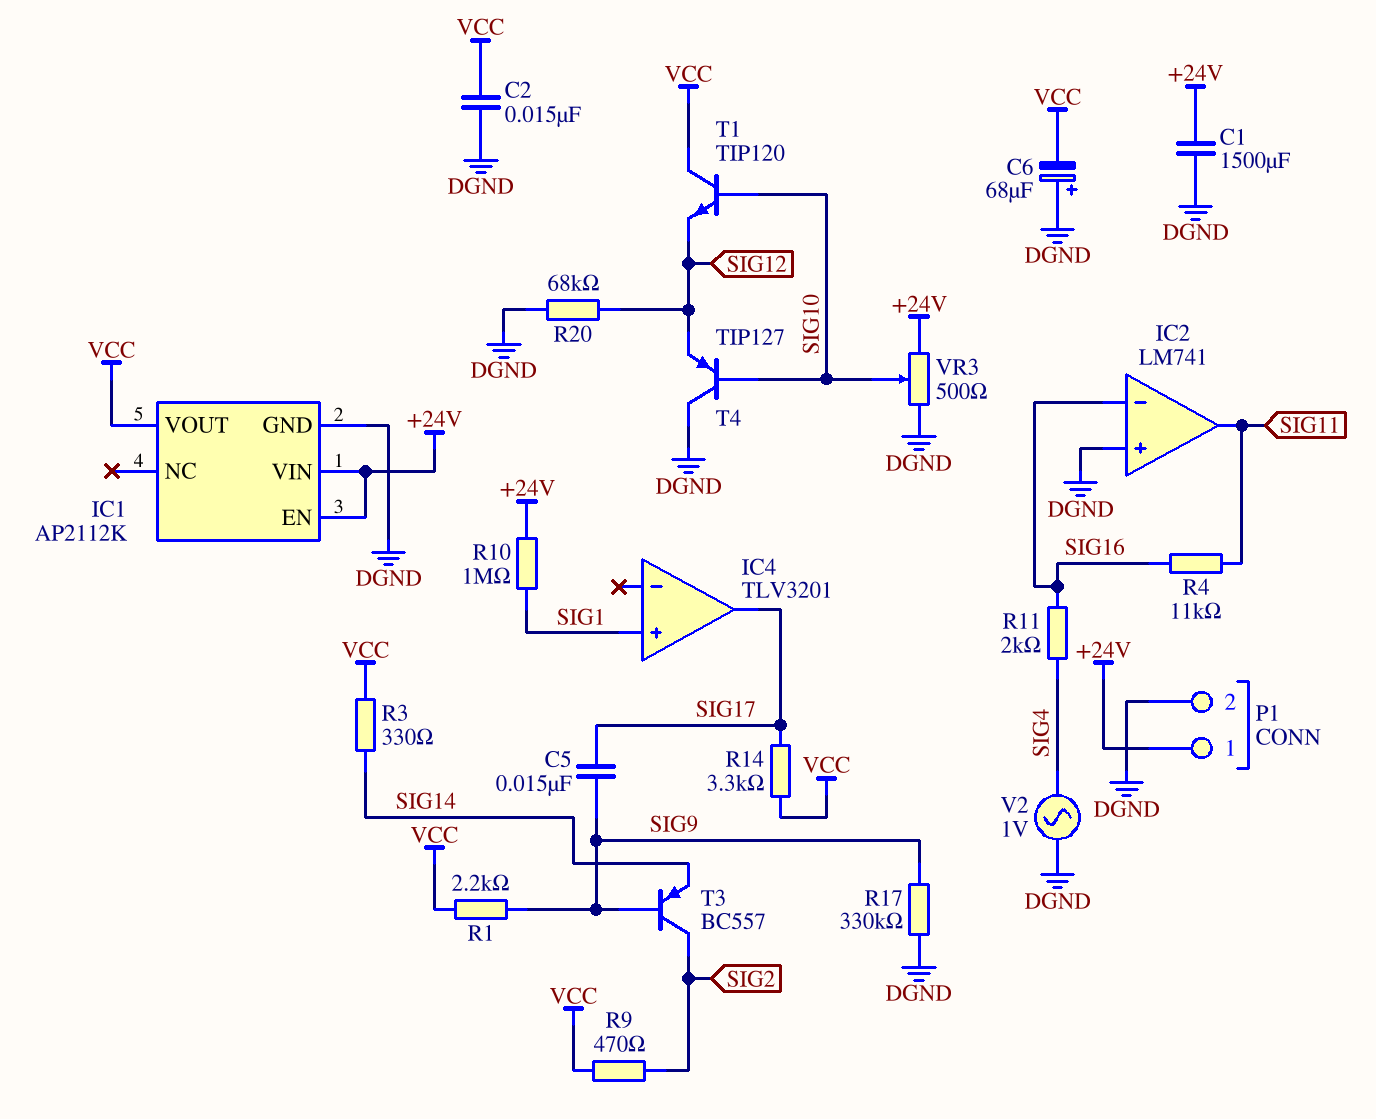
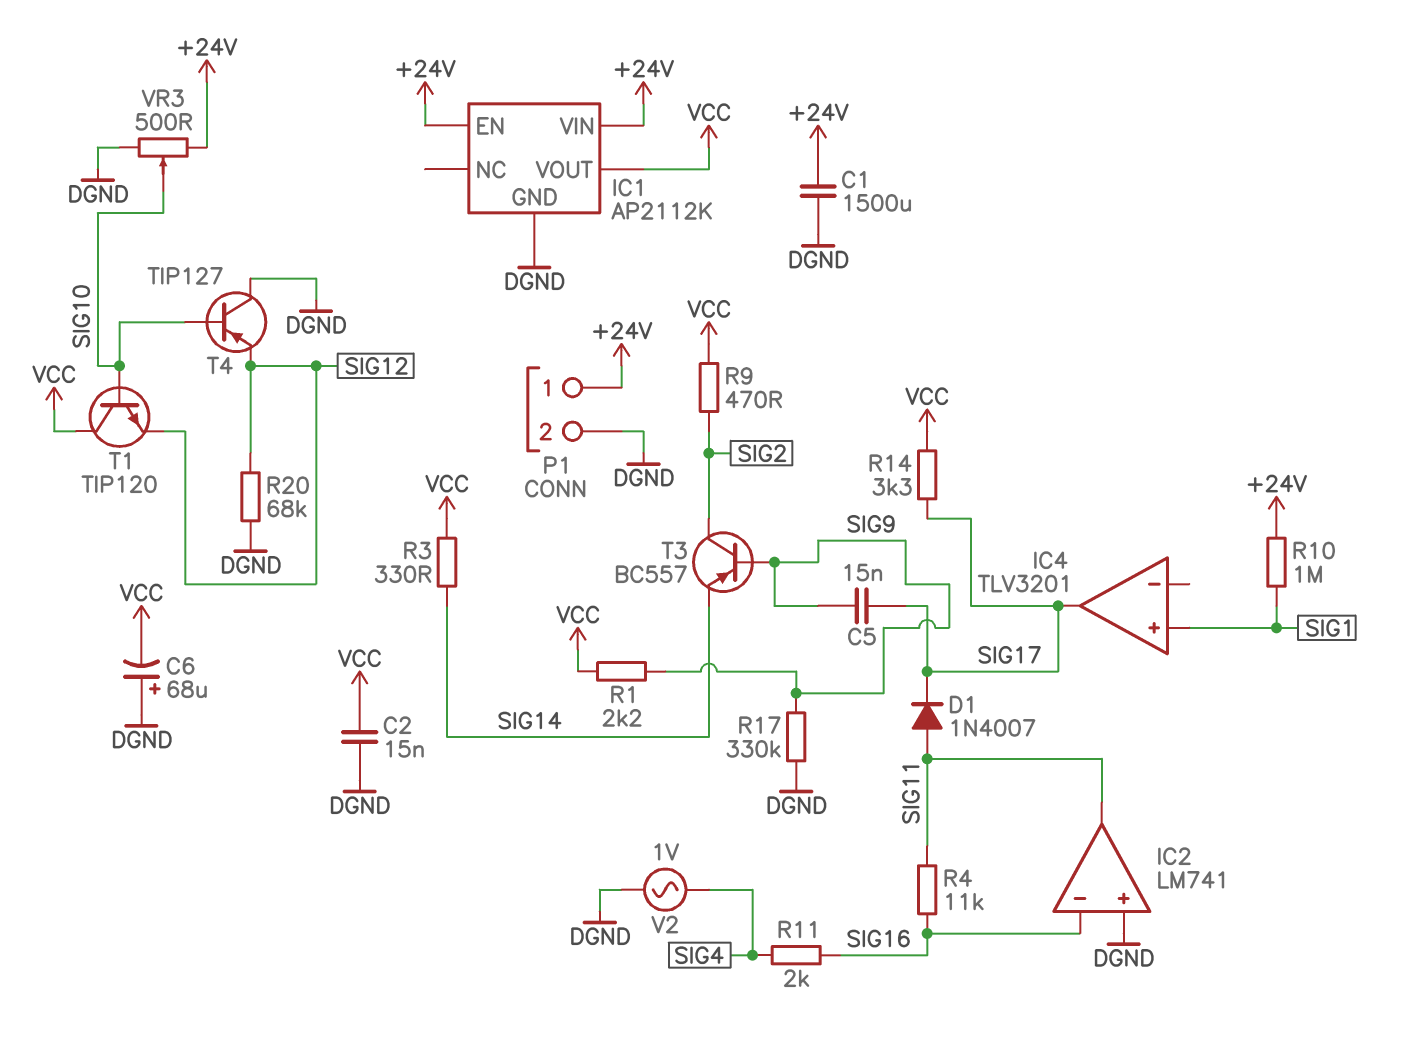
D1: none -> diode 1N4007 (A SIG11, K SIG17)

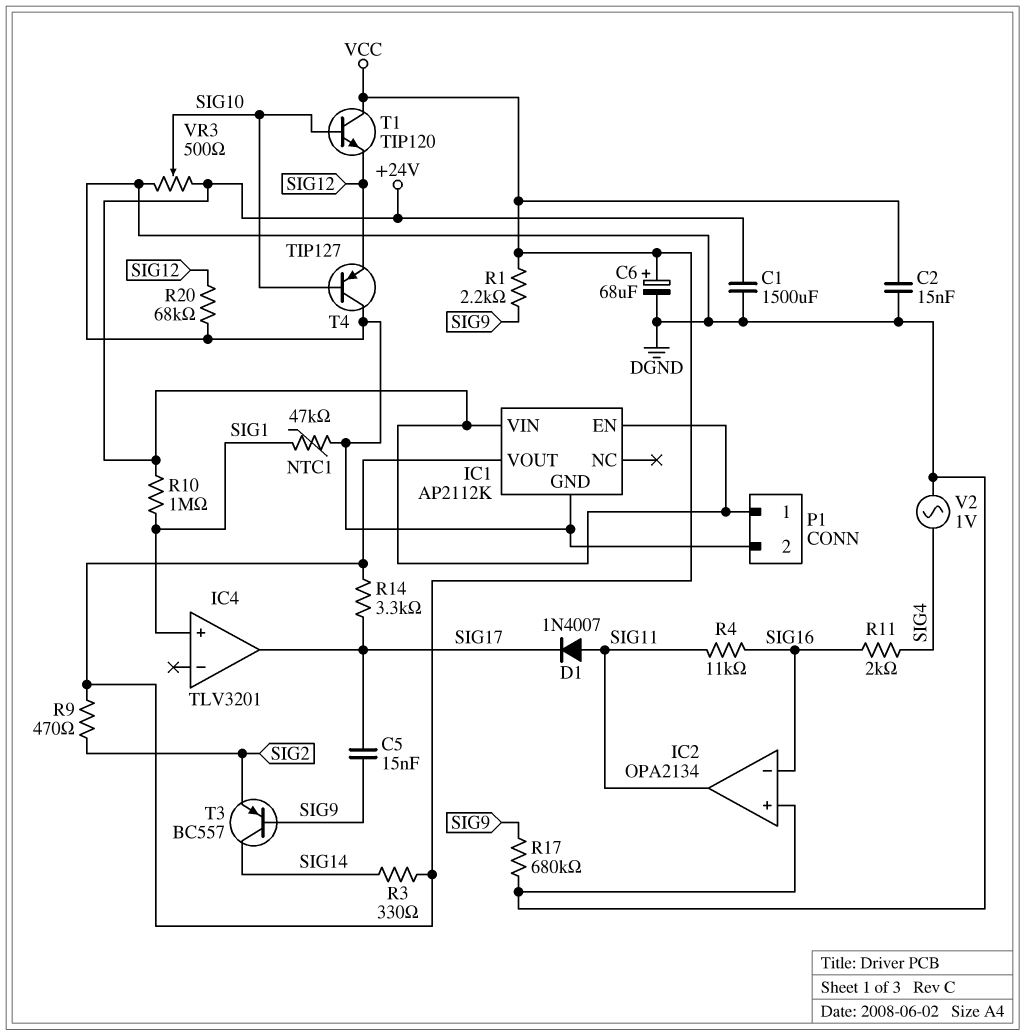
C6: 68uF (plus DGND, minus VCC) -> 68uF (plus VCC, minus DGND)
IC2: LM741 -> OPA2134
NTC1: none -> 47k (DGND, SIG1)
R17: 330k (DGND, SIG9) -> 680k (DGND, SIG9)
T3: PNP BC557 (B SIG9, C SIG2, E SIG14) -> PNP BC557 (B SIG9, C SIG14, E SIG2)

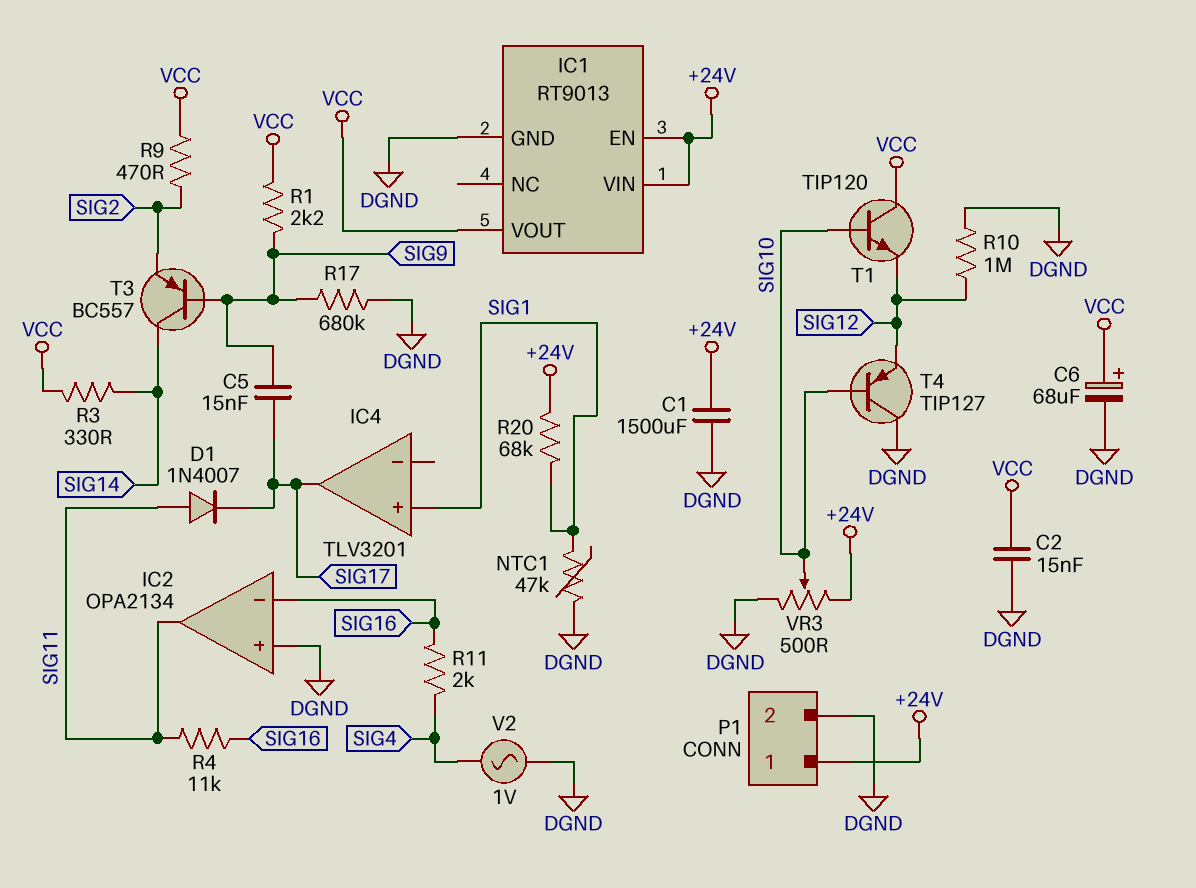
IC1: AP2112K -> RT9013
R10: 1M (+24V, SIG1) -> 1M (DGND, SIG12)
R14: 3.3k (SIG17, VCC) -> none
R20: 68k (DGND, SIG12) -> 68k (+24V, SIG1)

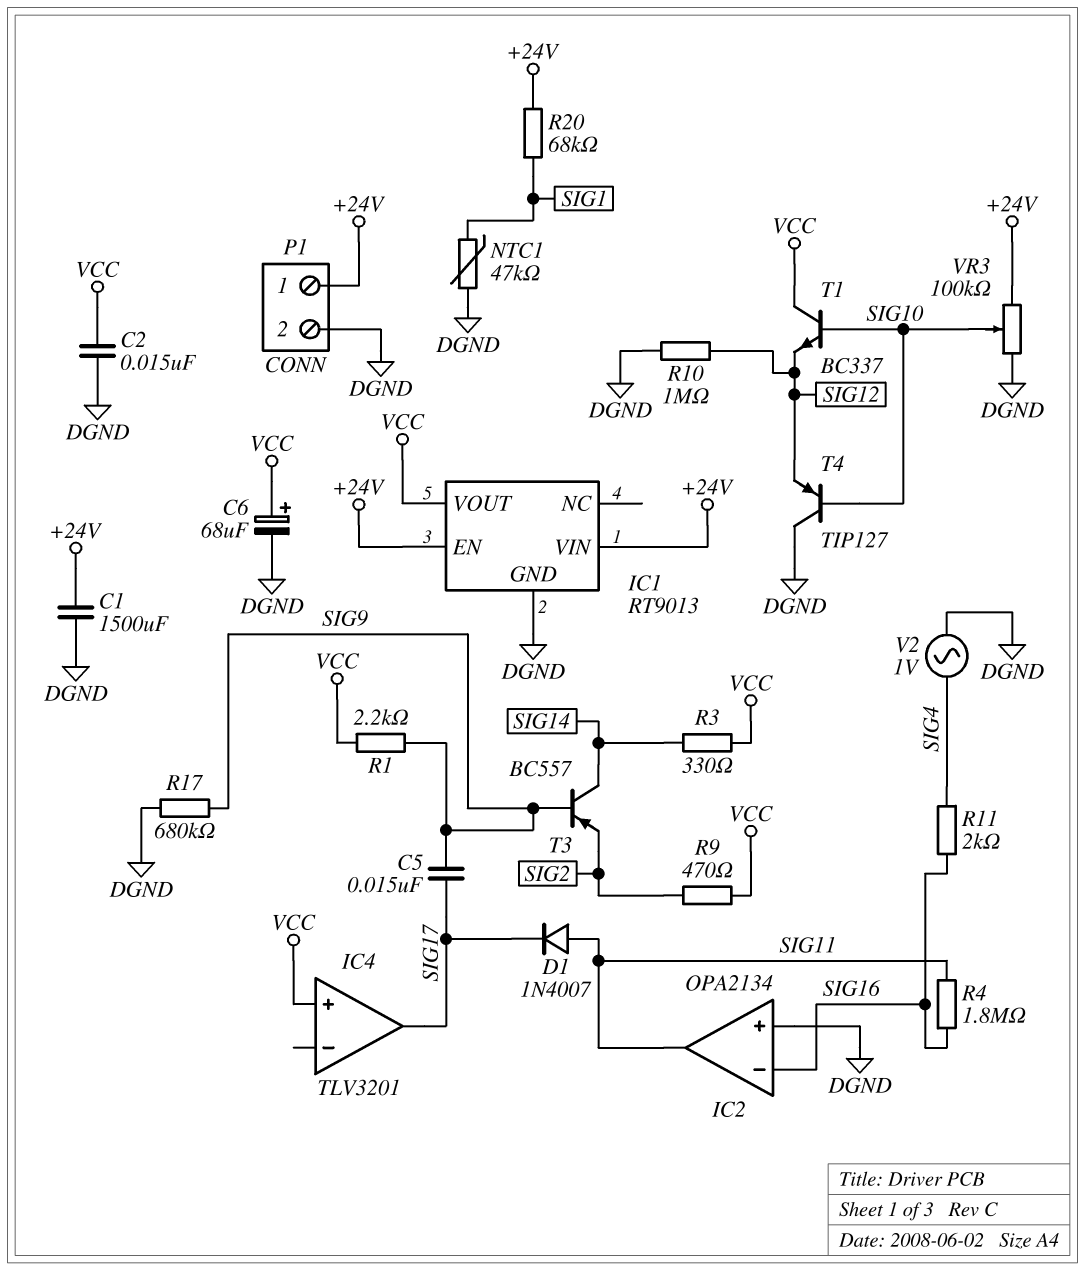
IC4 pin in+: SIG1 -> VCC
R4: 11k (SIG11, SIG16) -> 1.8M (SIG11, SIG16)
T1: NPN TIP120 (B SIG10, C VCC, E SIG12) -> NPN BC337 (B SIG10, C VCC, E SIG12)
VR3: 500 (+24V, DGND, wiper SIG10) -> 100k (+24V, DGND, wiper SIG10)

